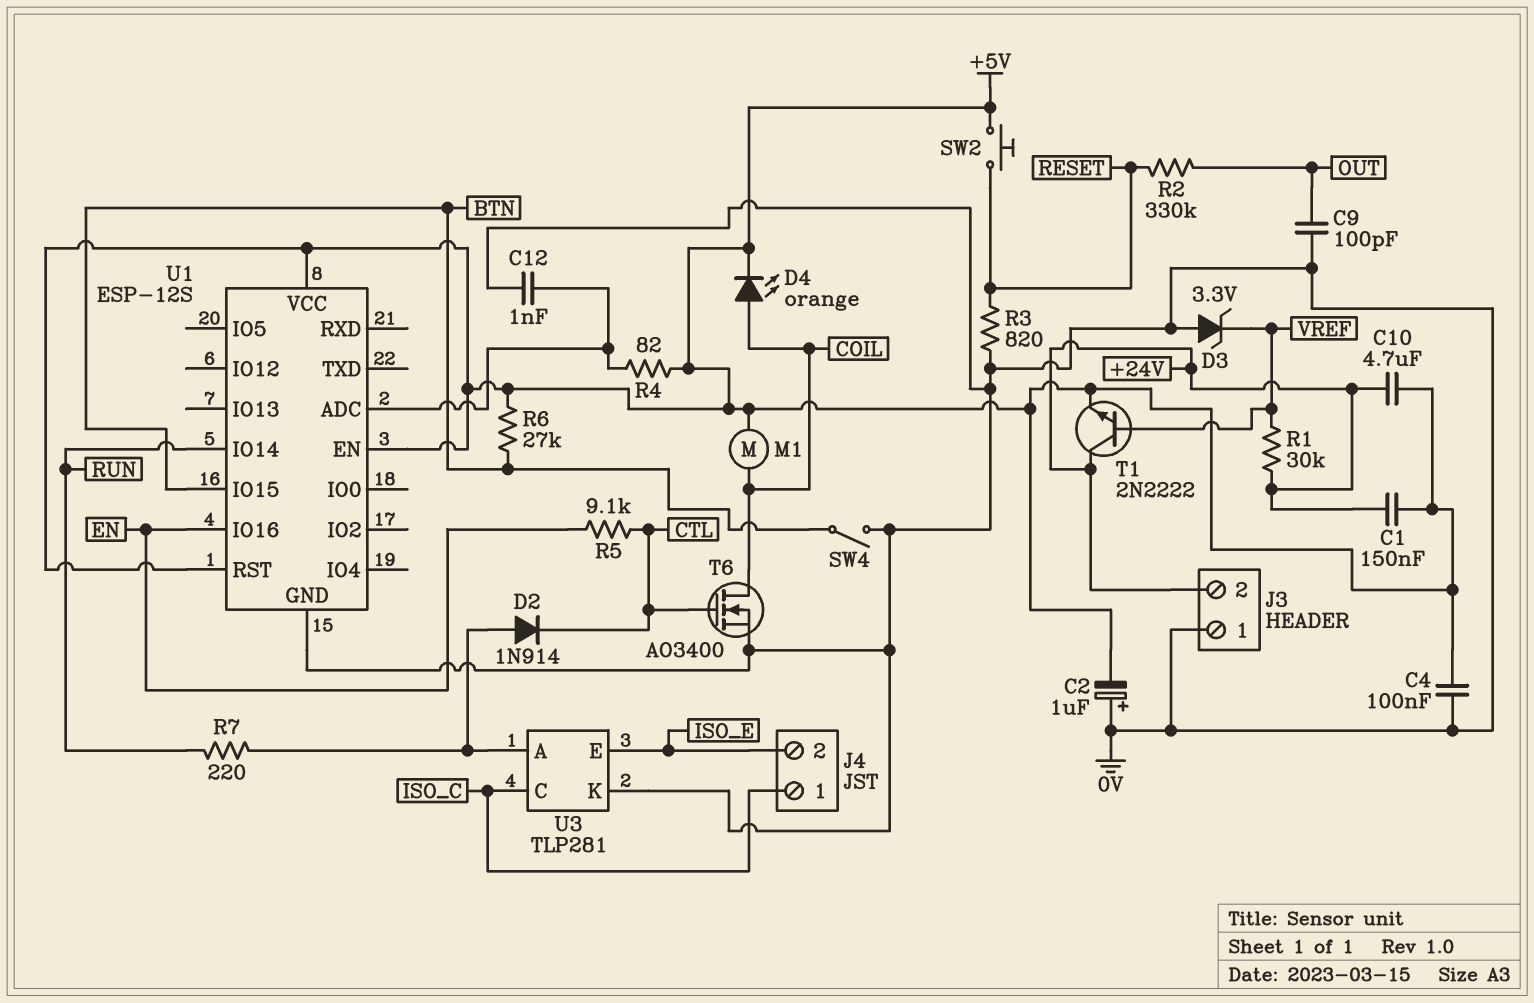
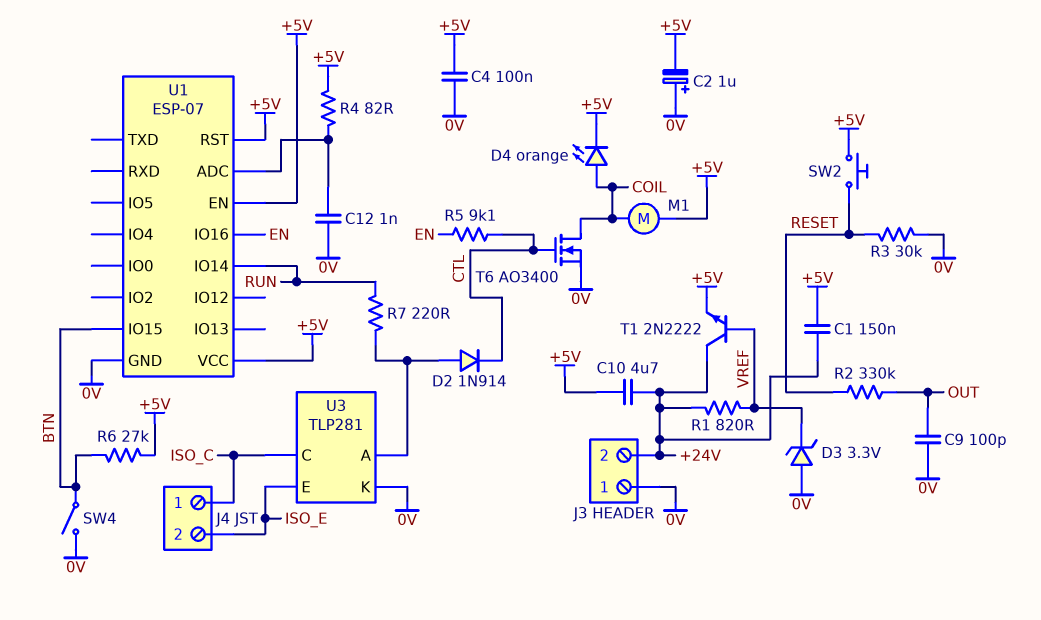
R1: 30k (+24V, VREF) -> 820 (+24V, VREF)
R3: 820 (0V, RESET) -> 30k (0V, RESET)
U1: ESP-12S -> ESP-07

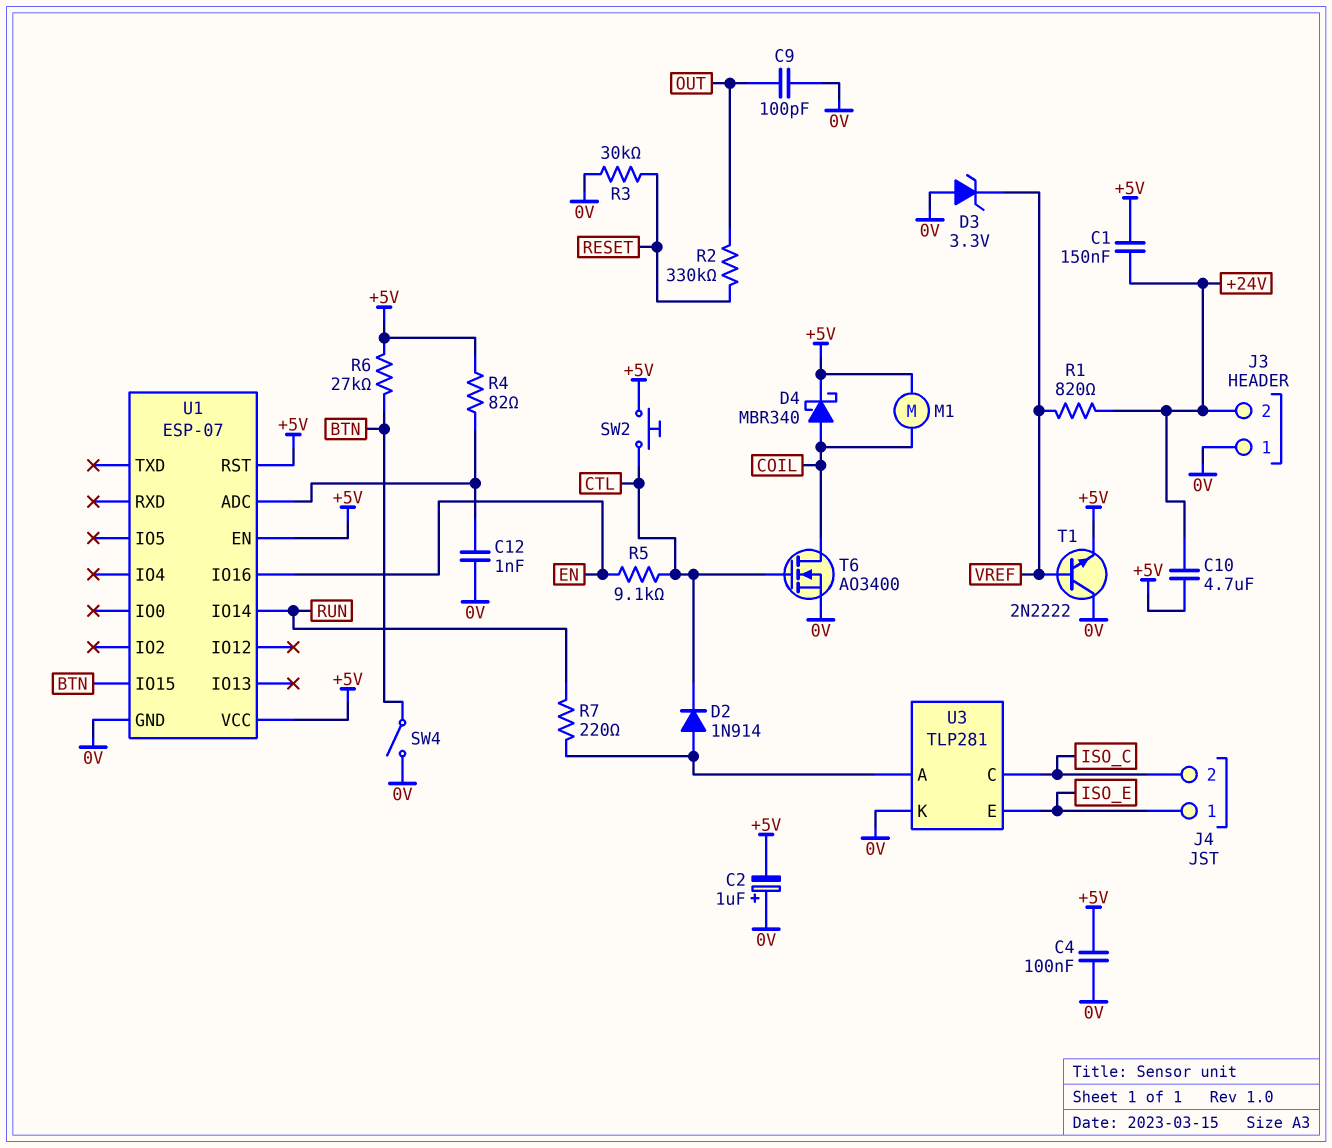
D4: LED orange (A COIL, K +5V) -> schottky MBR340 (A COIL, K +5V)
J4 pin 1: ISO_C -> ISO_E
J4 pin 2: ISO_E -> ISO_C
SW2: button (+5V, RESET) -> button (+5V, CTL)
T1: NPN 2N2222 (B VREF, C +24V, E +5V) -> NPN 2N2222 (B VREF, C 0V, E +5V)

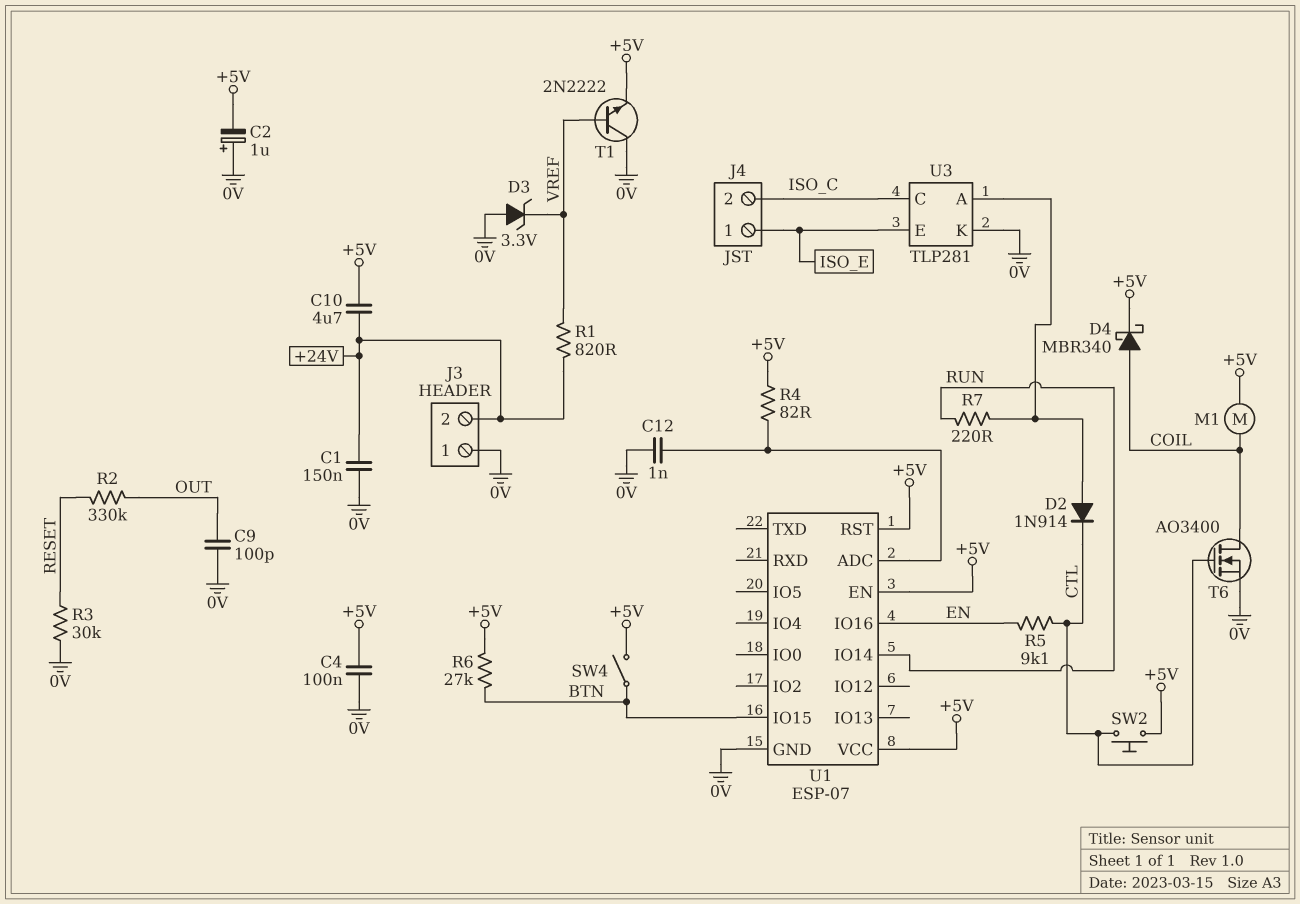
C1: 150nF (+5V, +24V) -> 150nF (+24V, 0V)
SW4: switch (0V, BTN) -> switch (+5V, BTN)

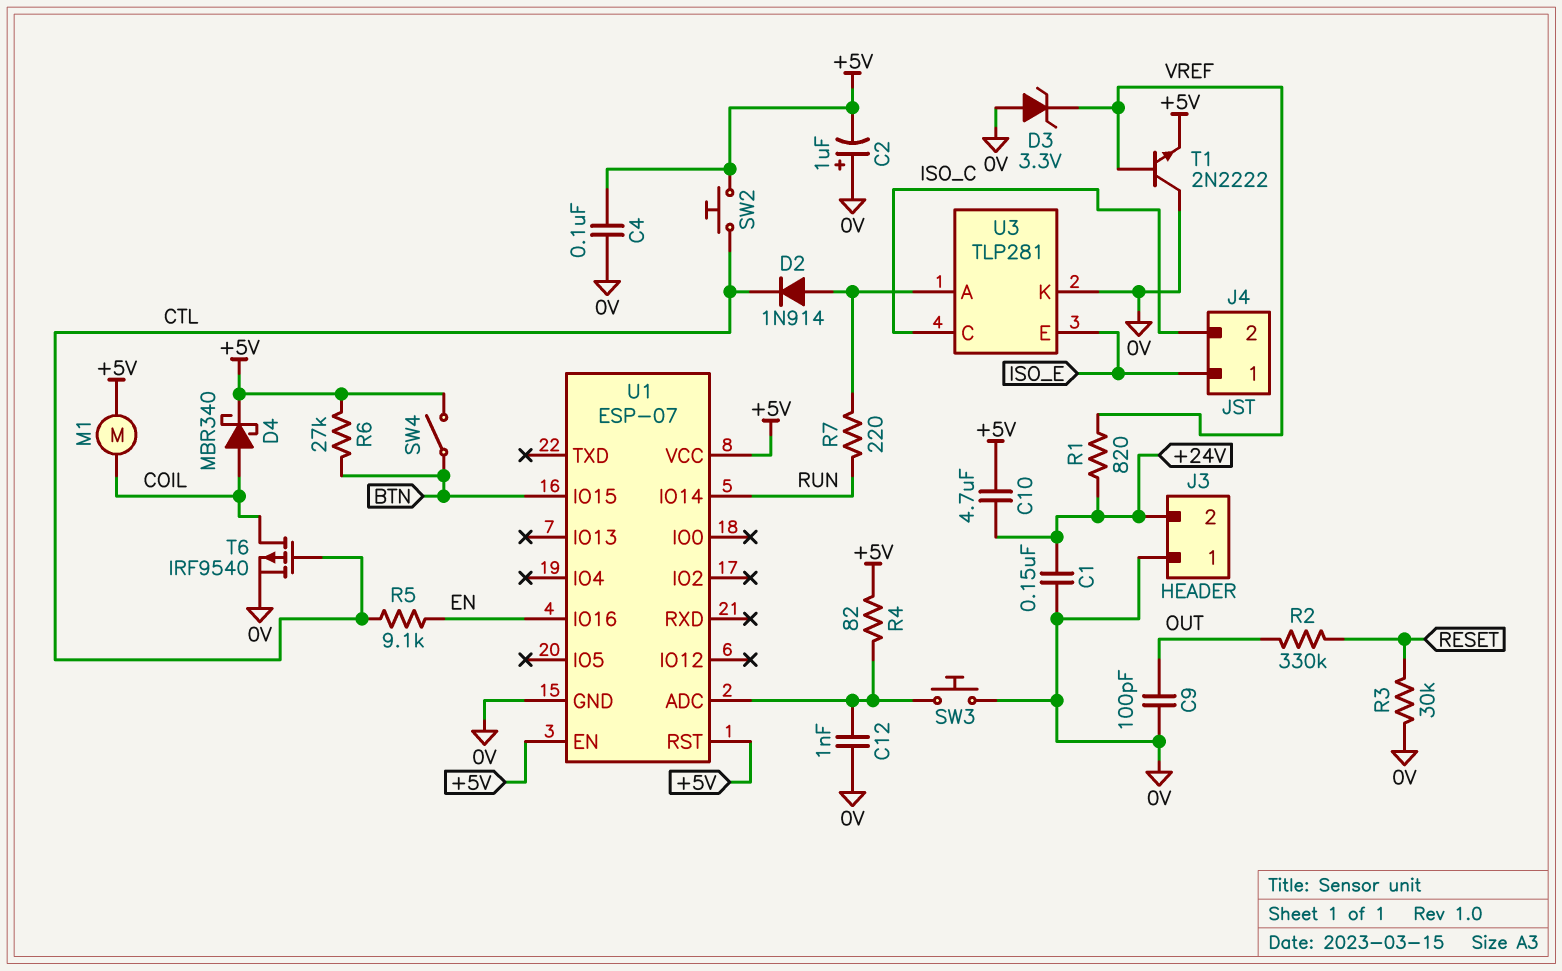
SW3: none -> button (0V, U1/ADC)
T6: NMOS AO3400 (G CTL, D COIL, S 0V) -> PMOS IRF9540 (G CTL, D COIL, S 0V)

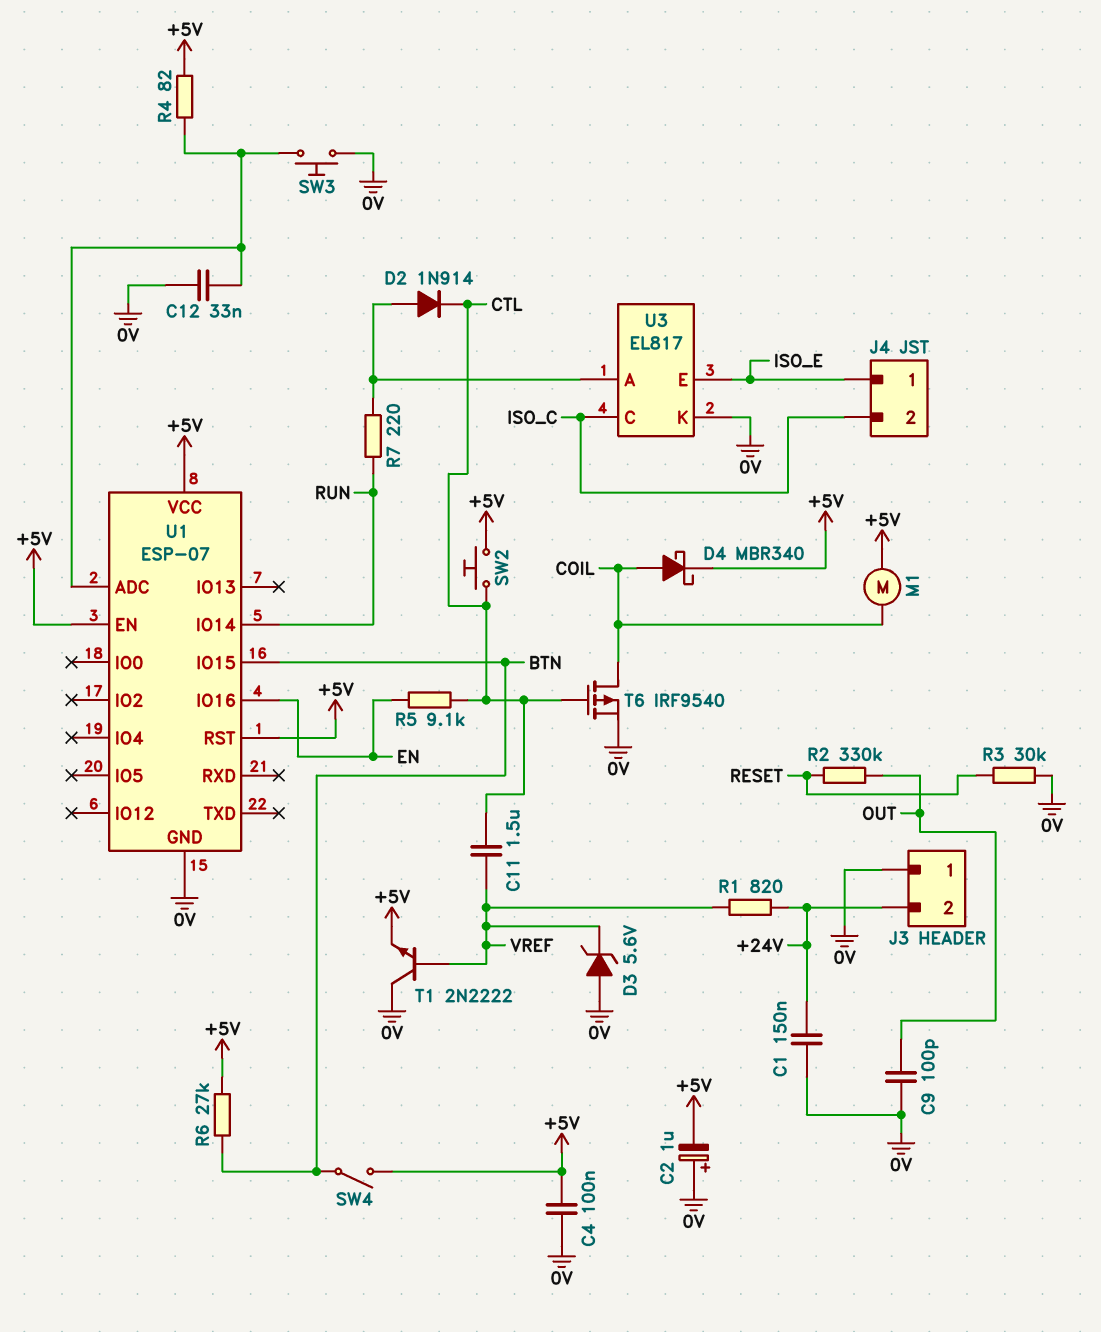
C10: 4.7uF (+5V, +24V) -> none
C11: none -> 1.5uF (CTL, VREF)
C12: 1nF (0V, U1/ADC) -> 33nF (0V, U1/ADC)
D3: zener 3.3V (A 0V, K VREF) -> zener 5.6V (A 0V, K VREF)
U3: TLP281 -> EL817

